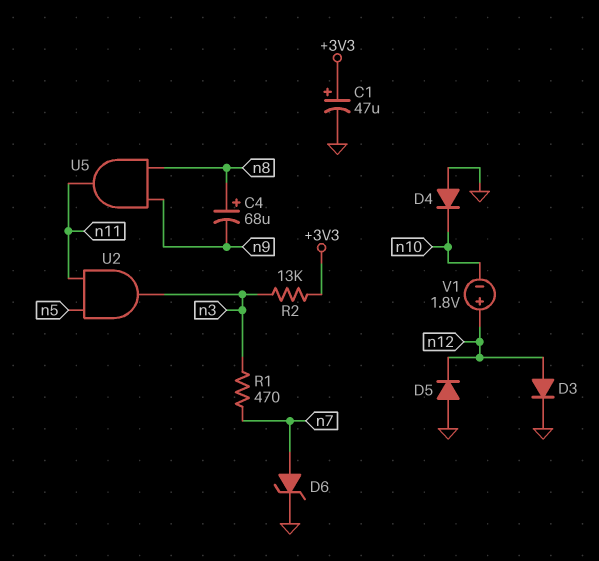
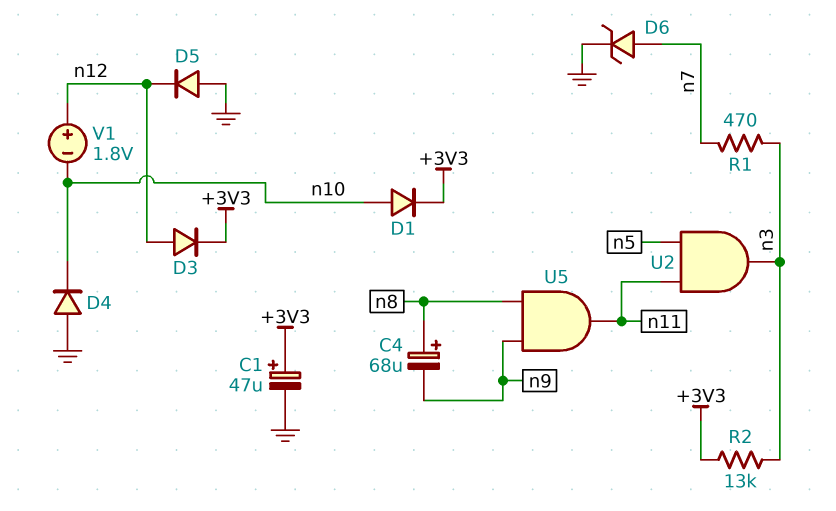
D1: none -> diode (A n10, K +3V3)
D3: diode (A n12, K GND) -> diode (A n12, K +3V3)

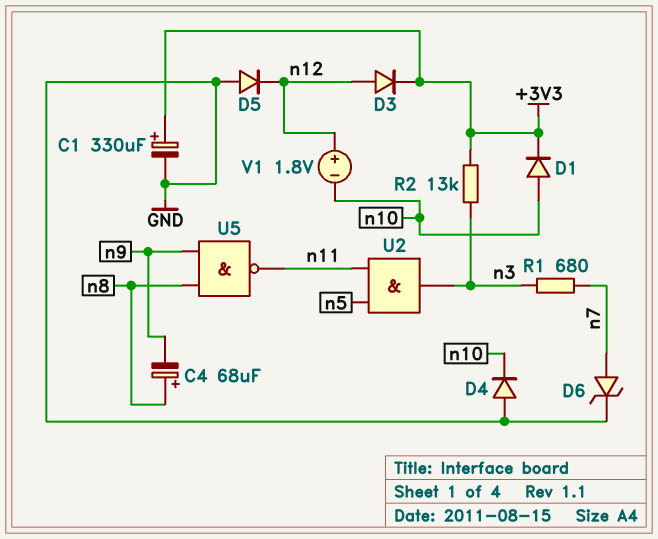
C1: 47uF (plus +3V3, minus GND) -> 330uF (plus +3V3, minus GND)
R1: 470 (n3, n7) -> 680 (n3, n7)
U5: AND (in n8, in n9, out n11) -> NAND (in n8, in n9, out n11)

